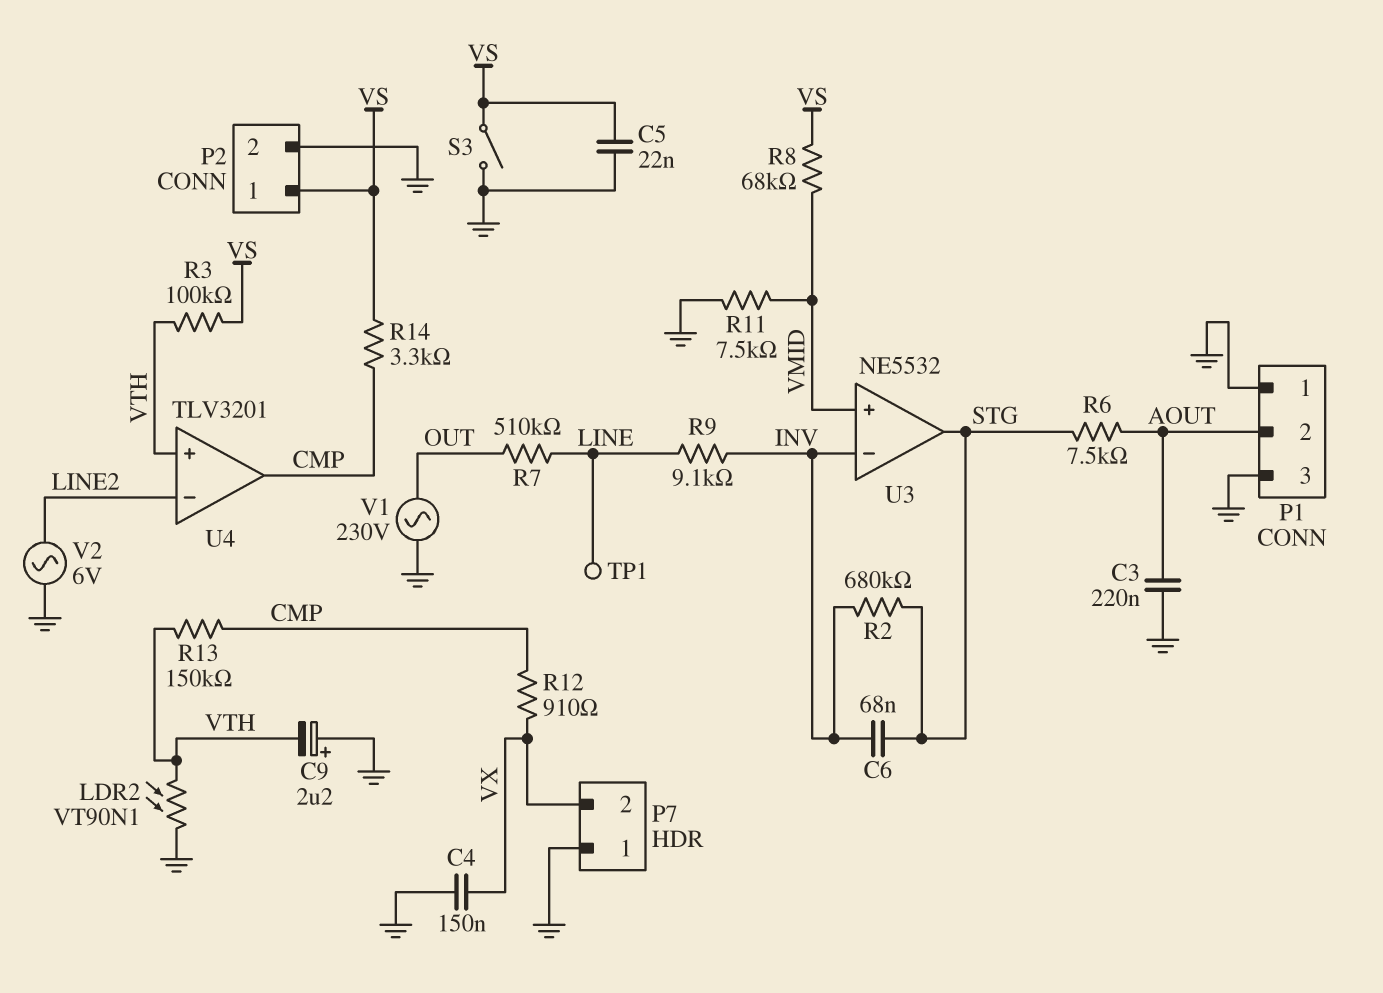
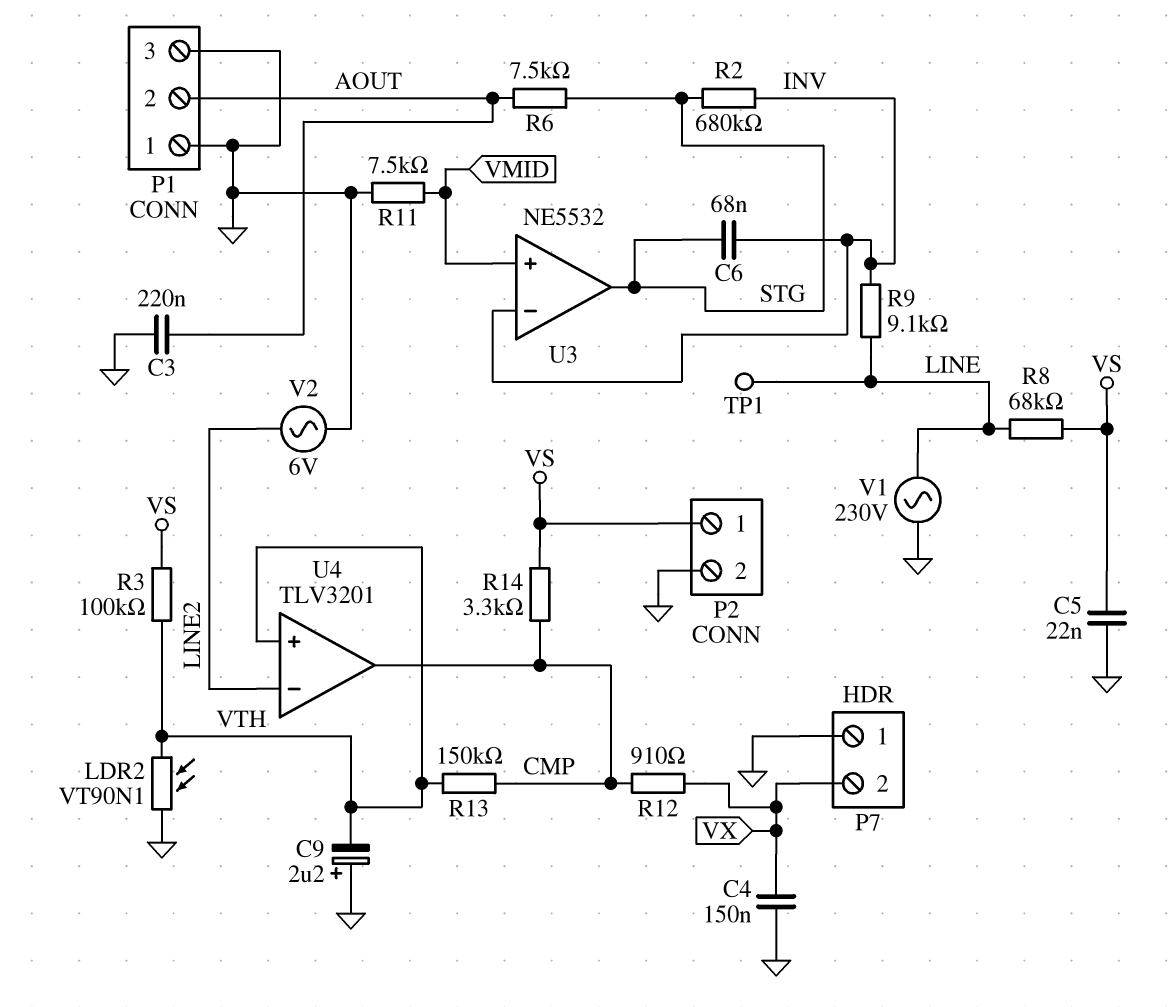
R7: 510k (LINE, OUT) -> none
R8: 68k (VMID, VS) -> 68k (LINE, VS)
S3: switch (GND, VS) -> none
V1: AC 230V (GND, OUT) -> AC 230V (GND, LINE)

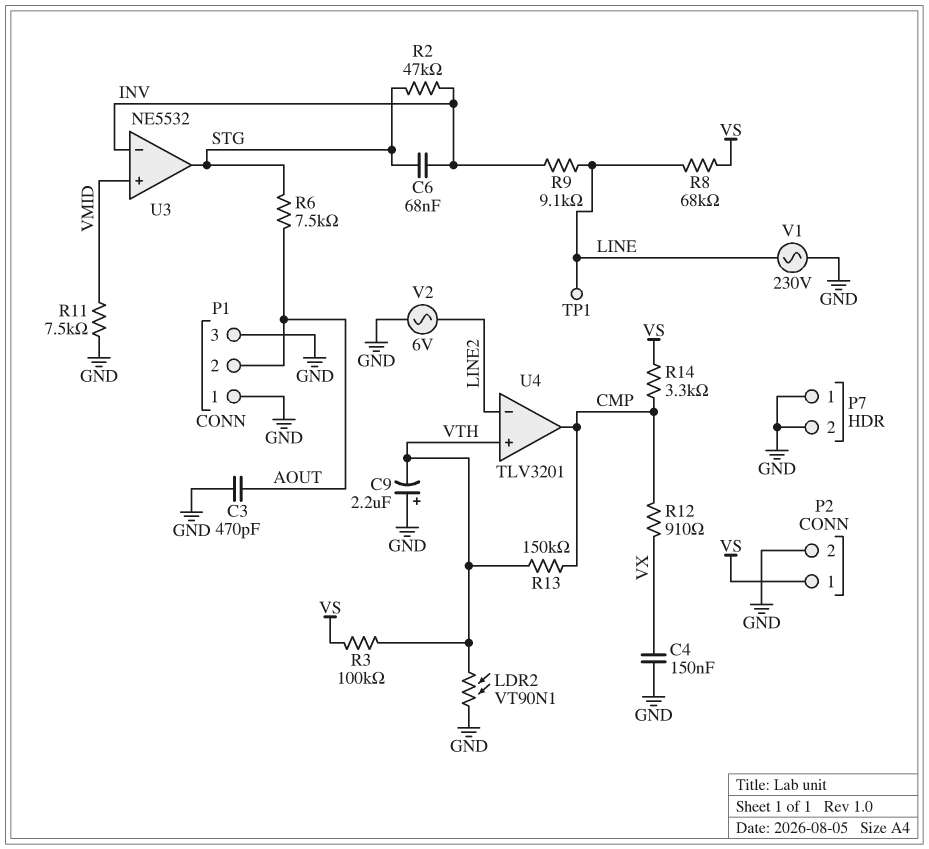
C3: 220nF (AOUT, GND) -> 470pF (AOUT, GND)
C5: 22nF (GND, VS) -> none
P7 pin 2: VX -> GND
R2: 680k (INV, STG) -> 47k (INV, STG)

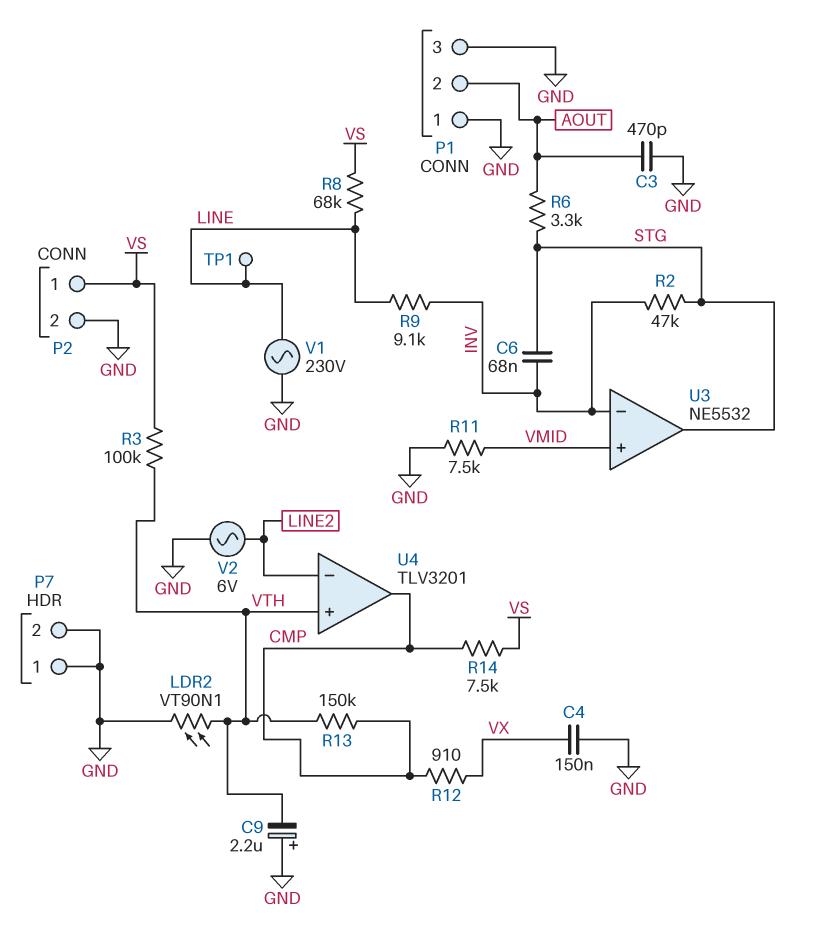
R6: 7.5k (AOUT, STG) -> 3.3k (AOUT, STG)
R14: 3.3k (CMP, VS) -> 7.5k (CMP, VS)

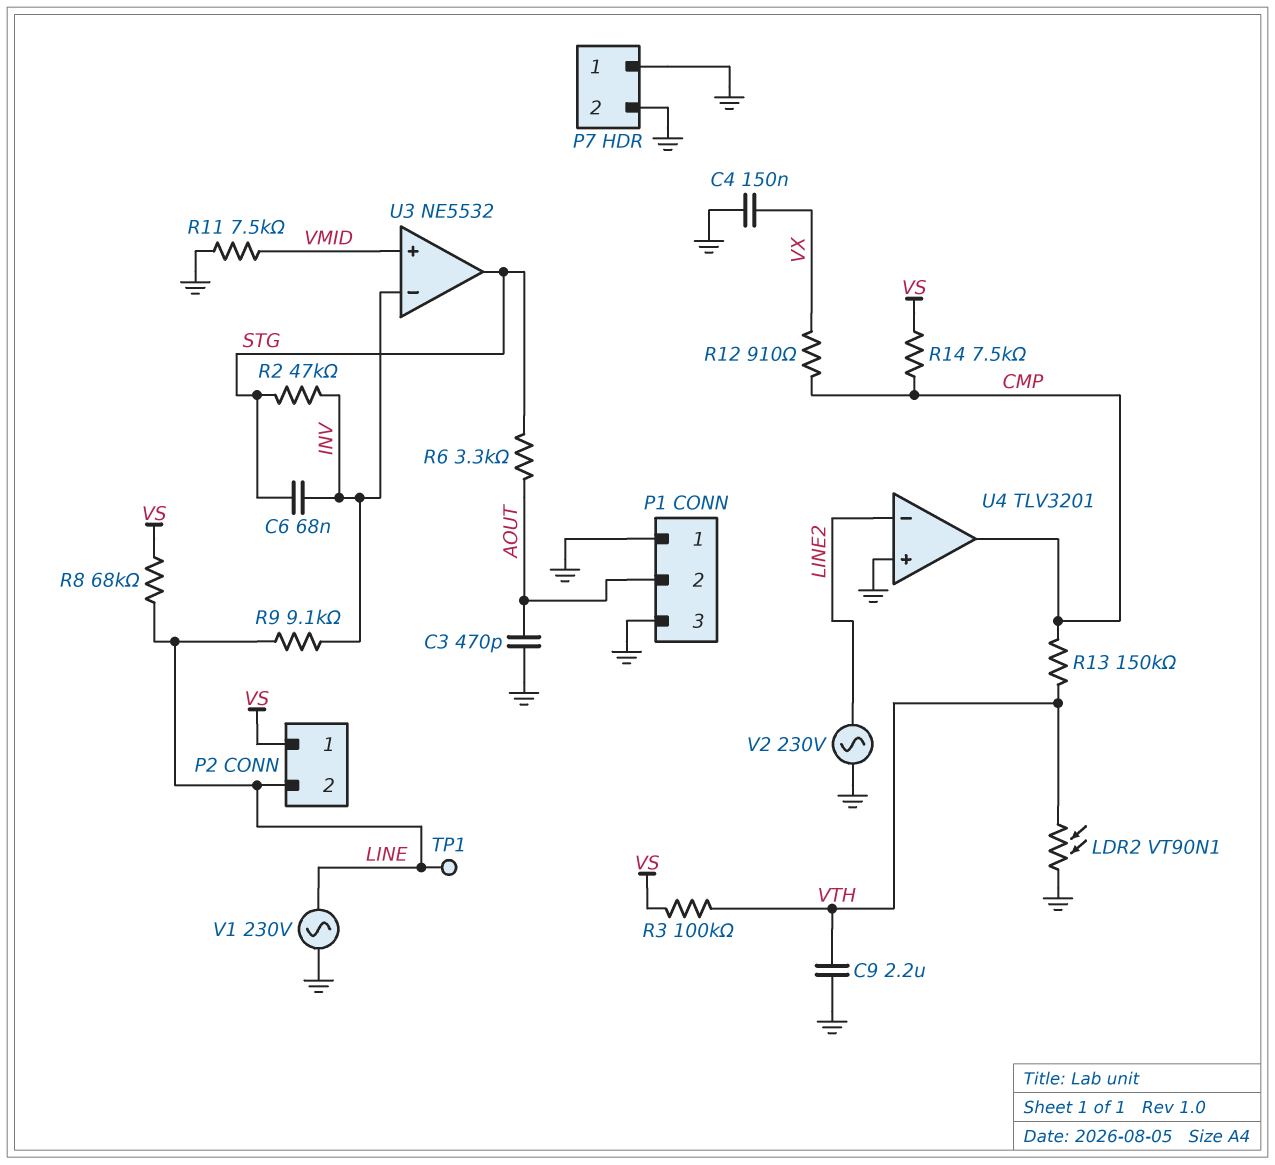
C9: 2.2uF (plus GND, minus VTH) -> 2.2uF (GND, VTH)
P2 pin 2: GND -> LINE
U4 pin in+: VTH -> GND
V2: AC 6V (GND, LINE2) -> AC 230V (GND, LINE2)

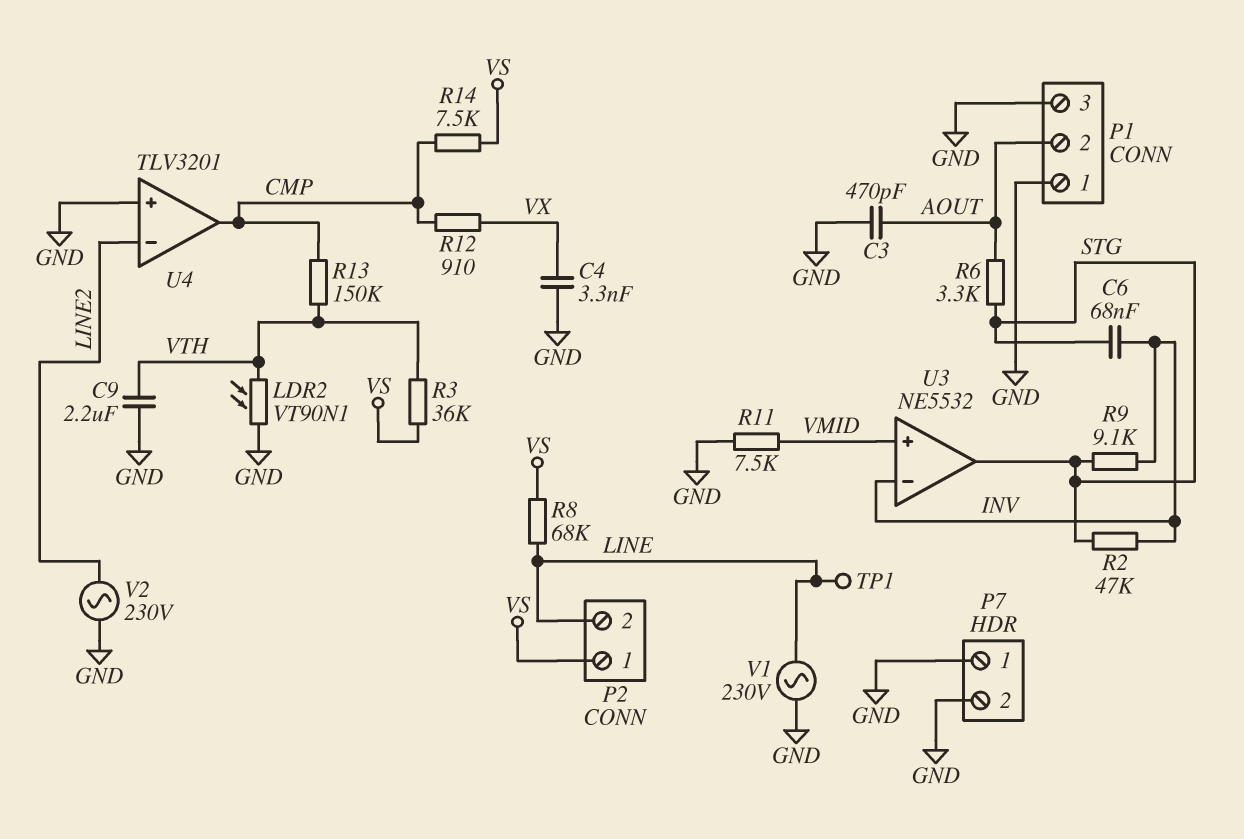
C4: 150nF (GND, VX) -> 3.3nF (GND, VX)
R3: 100k (VS, VTH) -> 36k (VS, VTH)
R9: 9.1k (INV, LINE) -> 9.1k (INV, STG)

